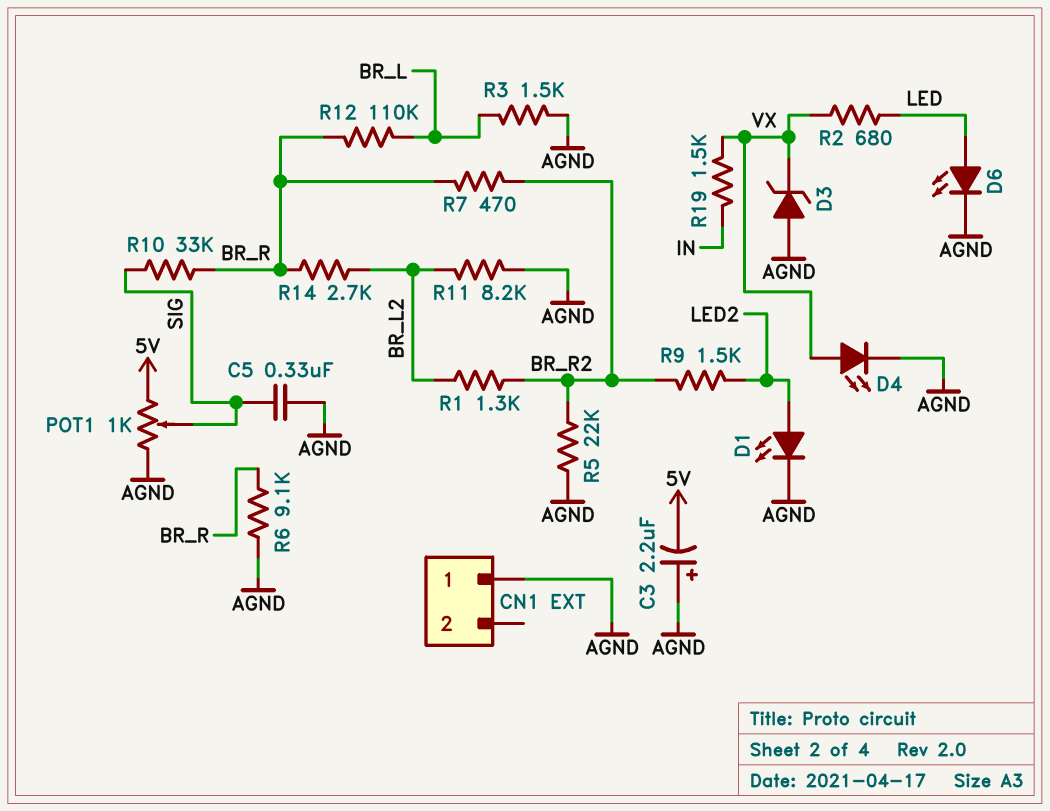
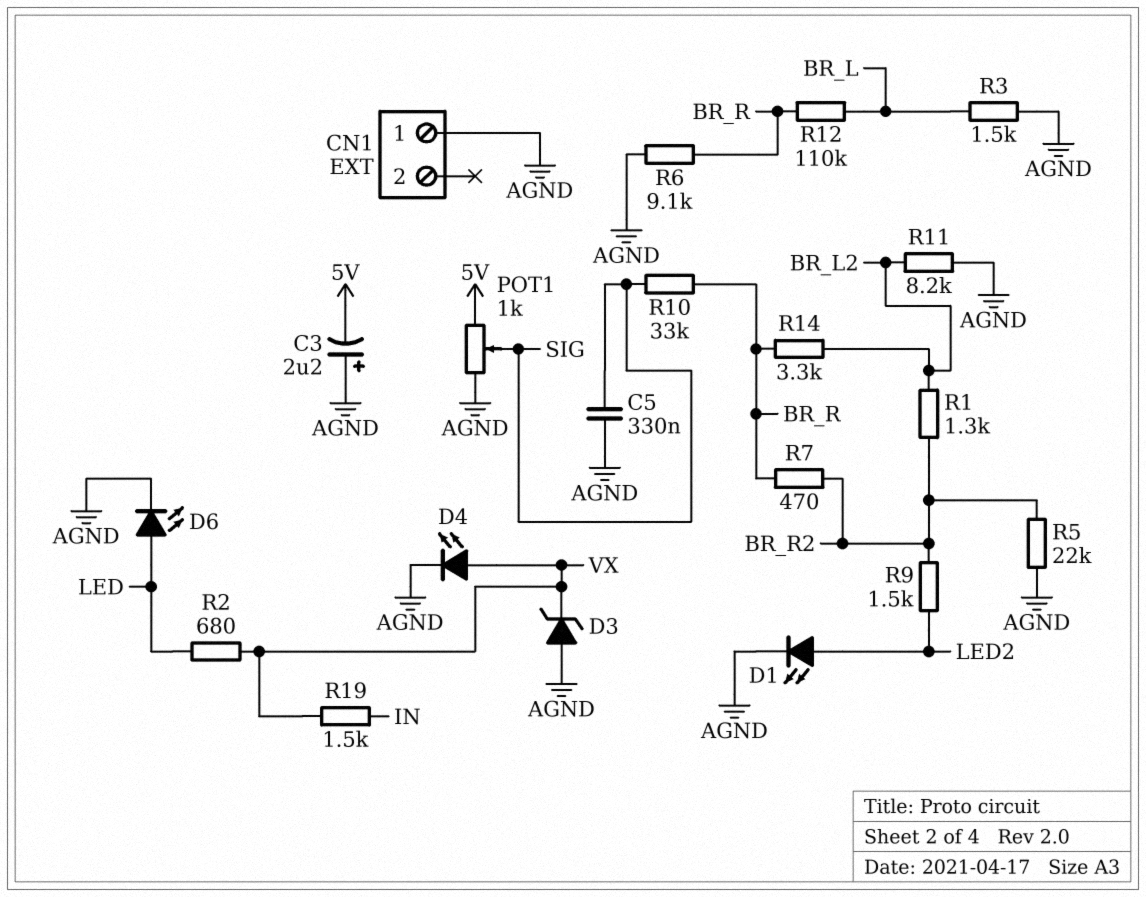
R14: 2.7k (BR_L2, BR_R) -> 3.3k (BR_L2, BR_R)

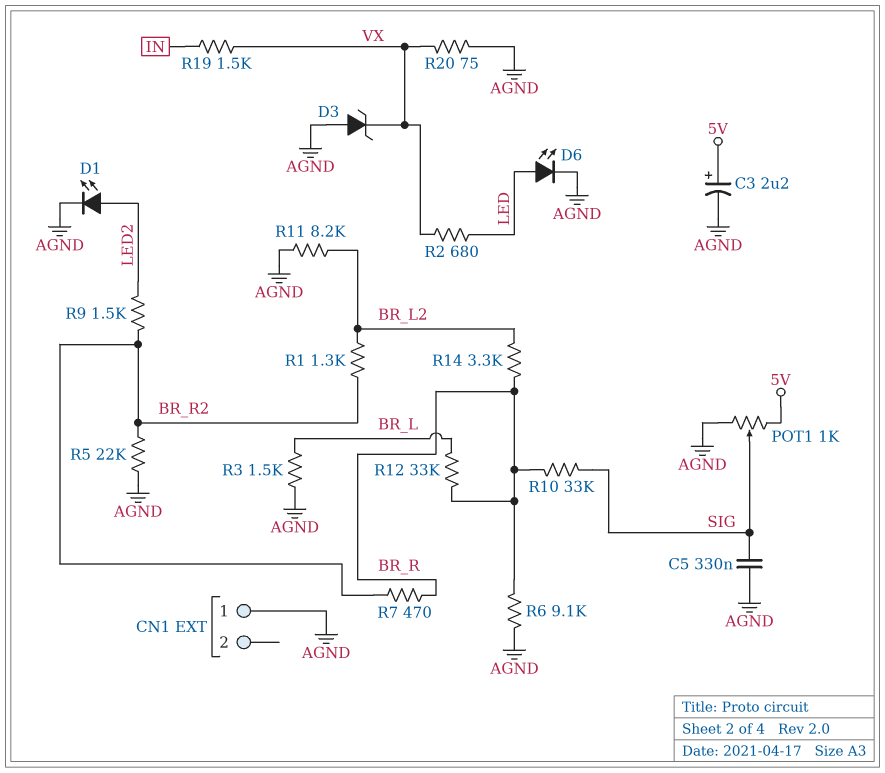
C3: 2.2uF (plus AGND, minus 5V) -> 2.2uF (plus 5V, minus AGND)
D4: LED (A VX, K AGND) -> none
R12: 110k (BR_L, BR_R) -> 33k (BR_L, BR_R)
R20: none -> 75 (AGND, VX)

